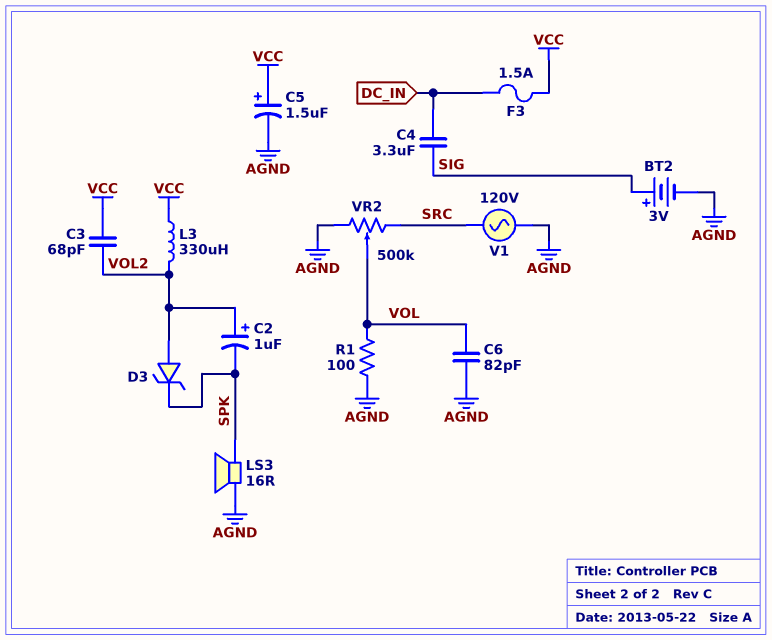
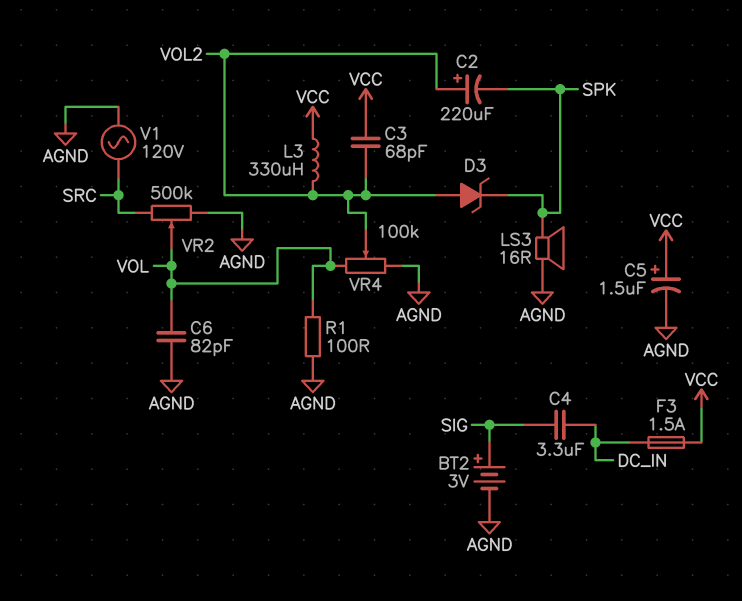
C2: 1uF (plus VOL2, minus SPK) -> 220uF (plus VOL2, minus SPK)
VR4: none -> 100k (AGND, VOL, wiper VOL2)

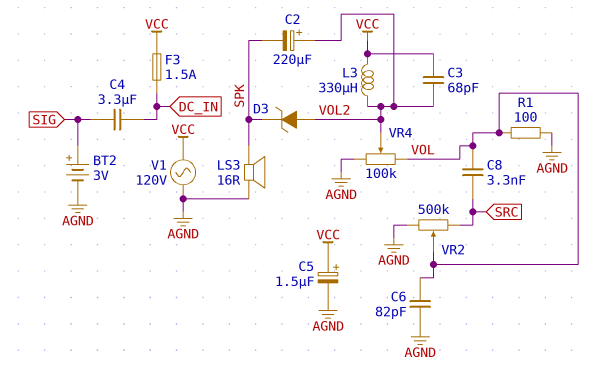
C8: none -> 3.3nF (SRC, VOL)
V1: AC 120V (AGND, SRC) -> AC 120V (AGND, VCC)

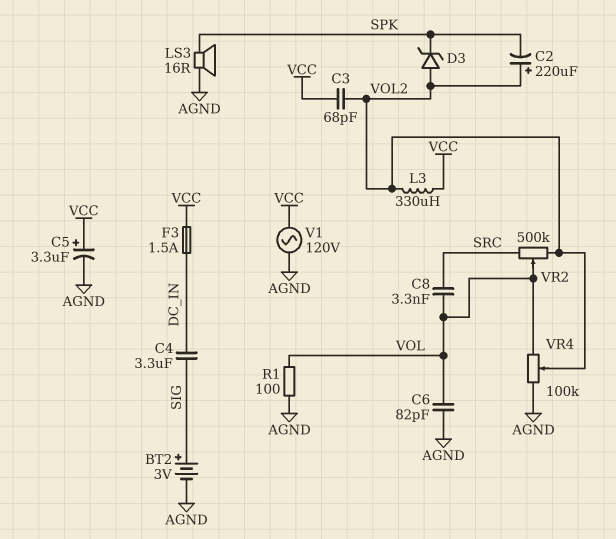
C5: 1.5uF (plus VCC, minus AGND) -> 3.3uF (plus VCC, minus AGND)
VR2: 500k (AGND, SRC, wiper VOL) -> 500k (SRC, VOL2, wiper VOL)

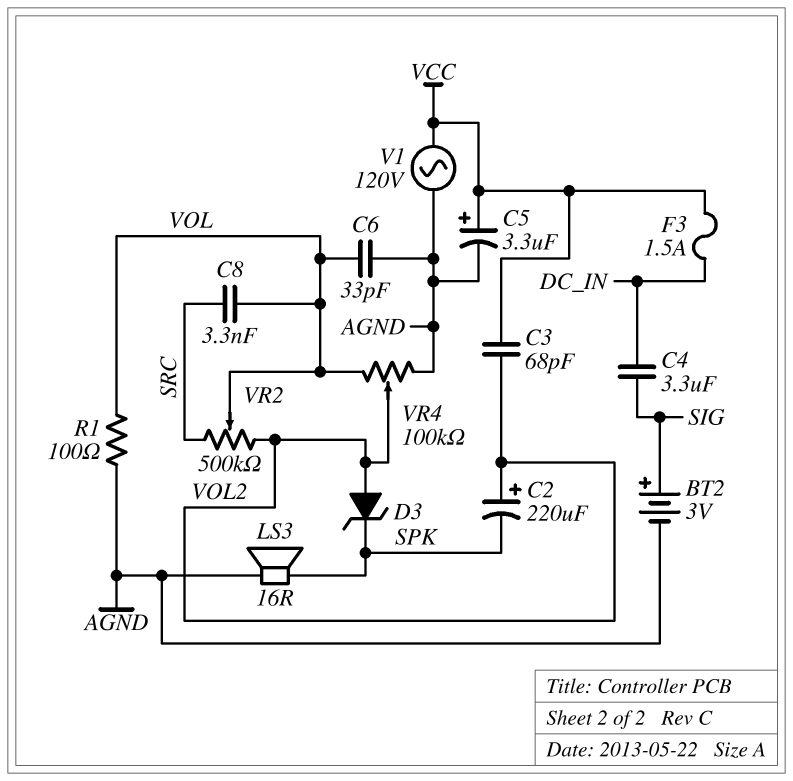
C6: 82pF (AGND, VOL) -> 33pF (AGND, VOL)
L3: 330uH (VCC, VOL2) -> none

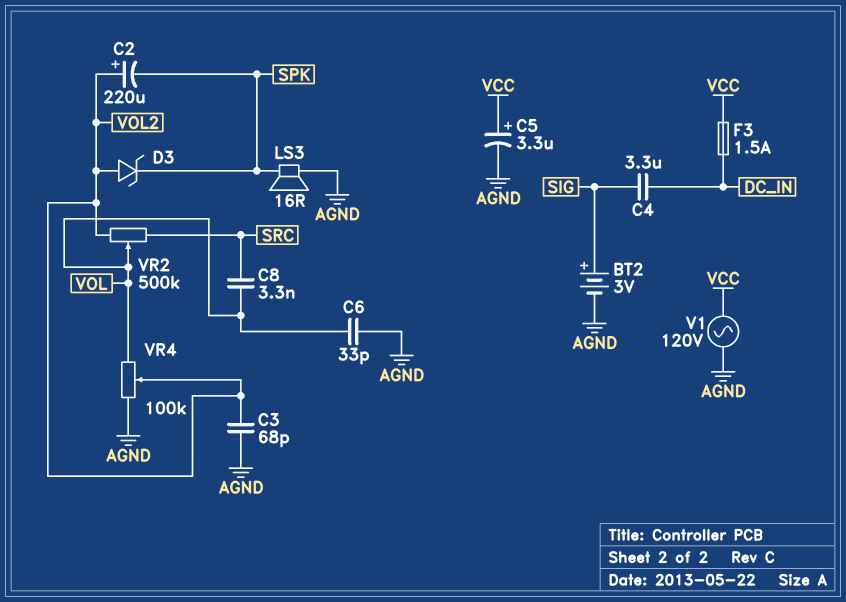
C3: 68pF (VCC, VOL2) -> 68pF (AGND, VOL2)
R1: 100 (AGND, VOL) -> none

